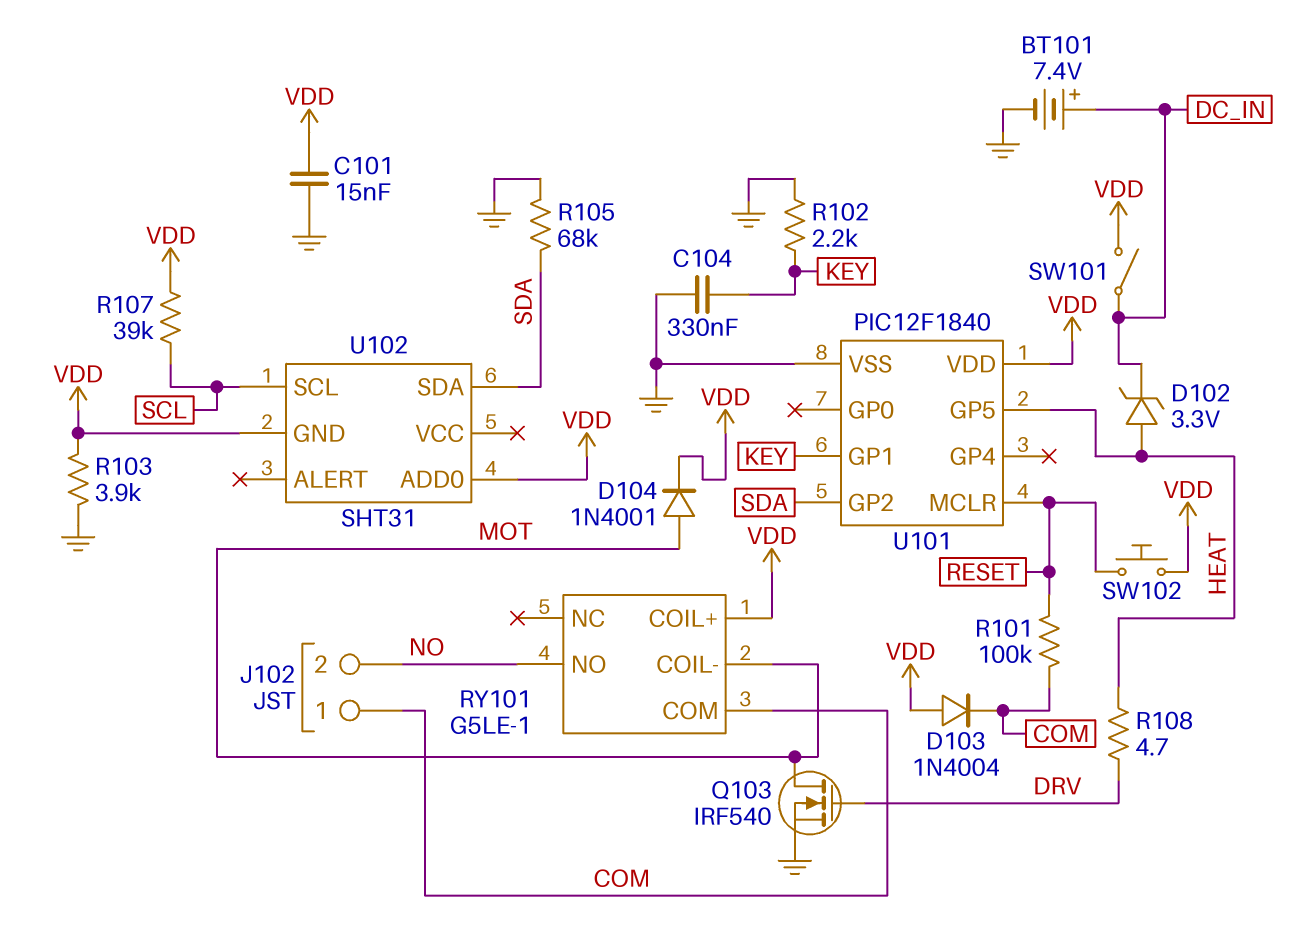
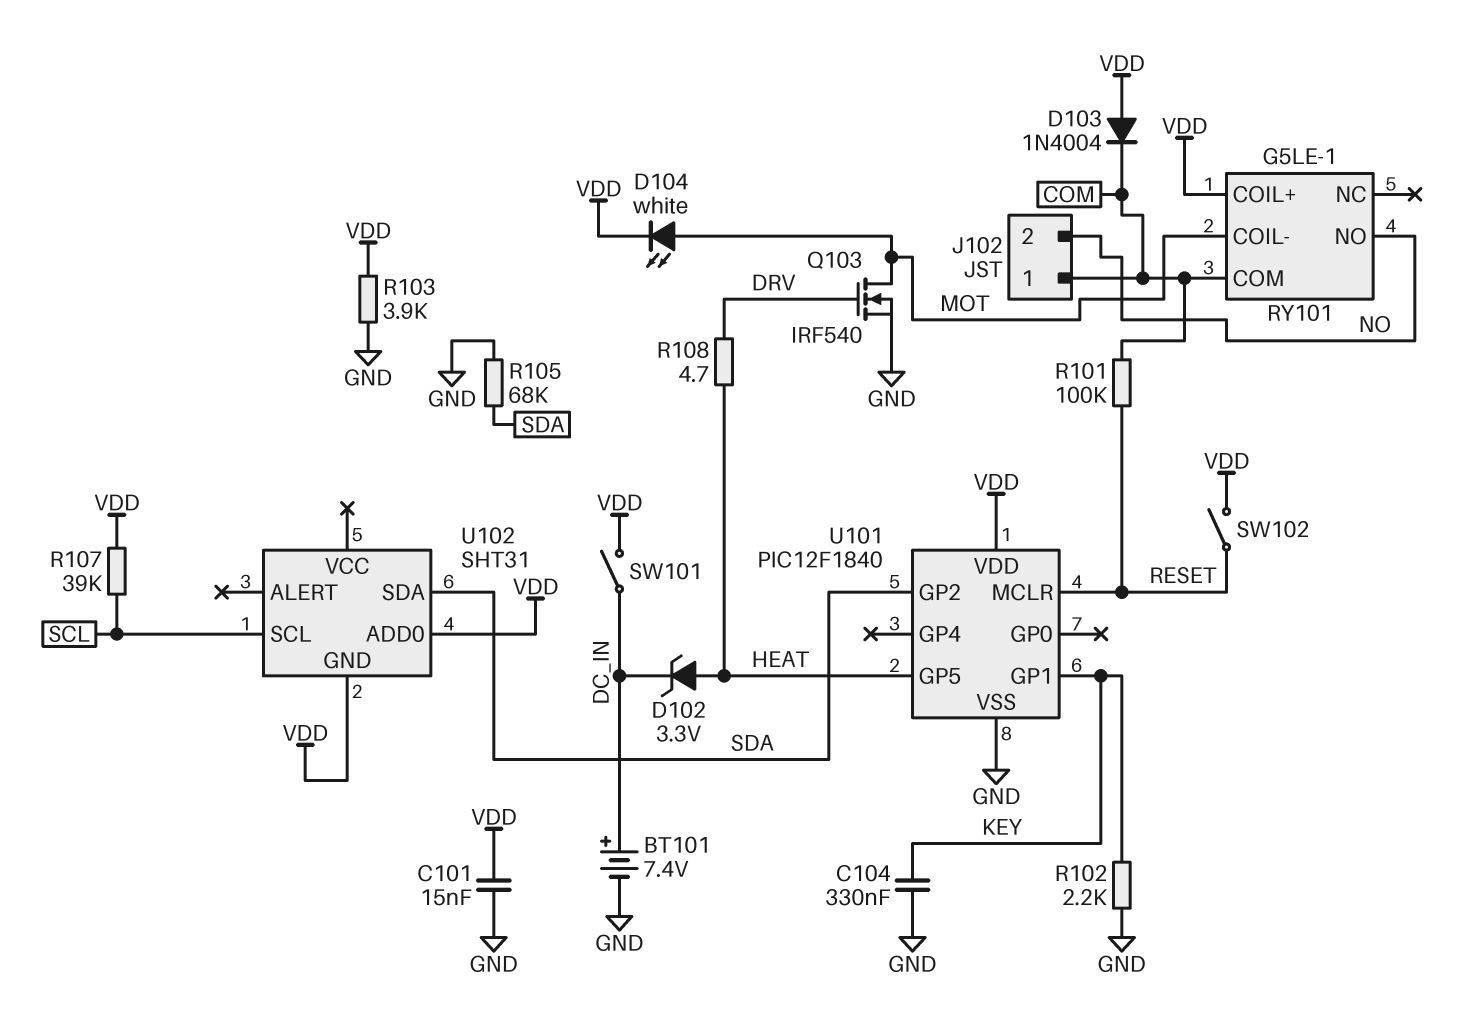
D104: diode 1N4001 (A MOT, K VDD) -> LED white (A MOT, K VDD)
SW102: button (RESET, VDD) -> switch (RESET, VDD)

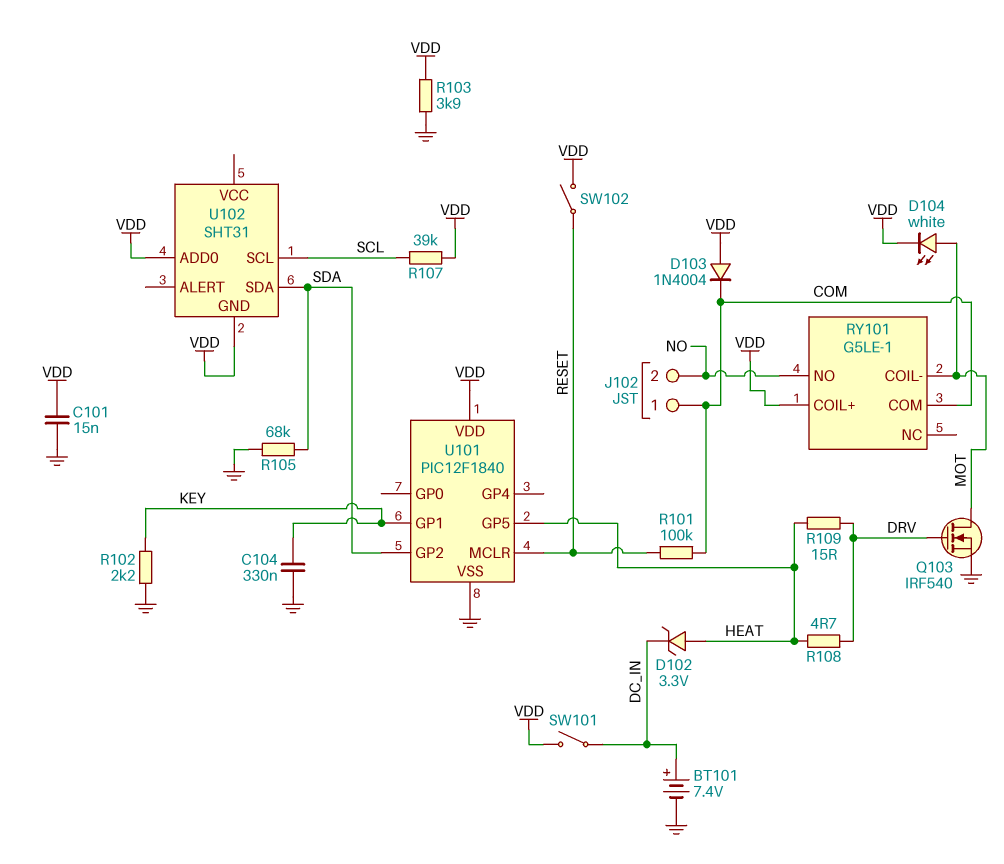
R109: none -> 15 (DRV, HEAT)

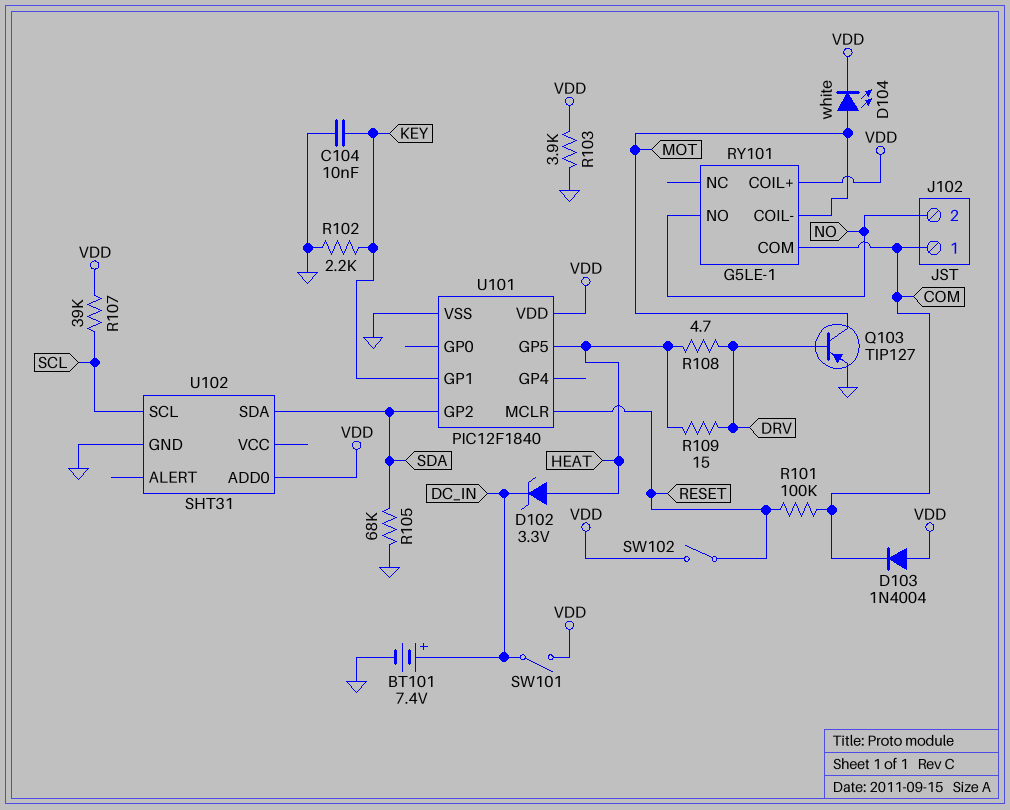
C101: 15nF (GND, VDD) -> none
C104: 330nF (GND, KEY) -> 10nF (GND, KEY)
Q103: NMOS IRF540 (G DRV, D MOT, S GND) -> PNP TIP127 (B DRV, C MOT, E GND)
U102 pin GND: VDD -> GND

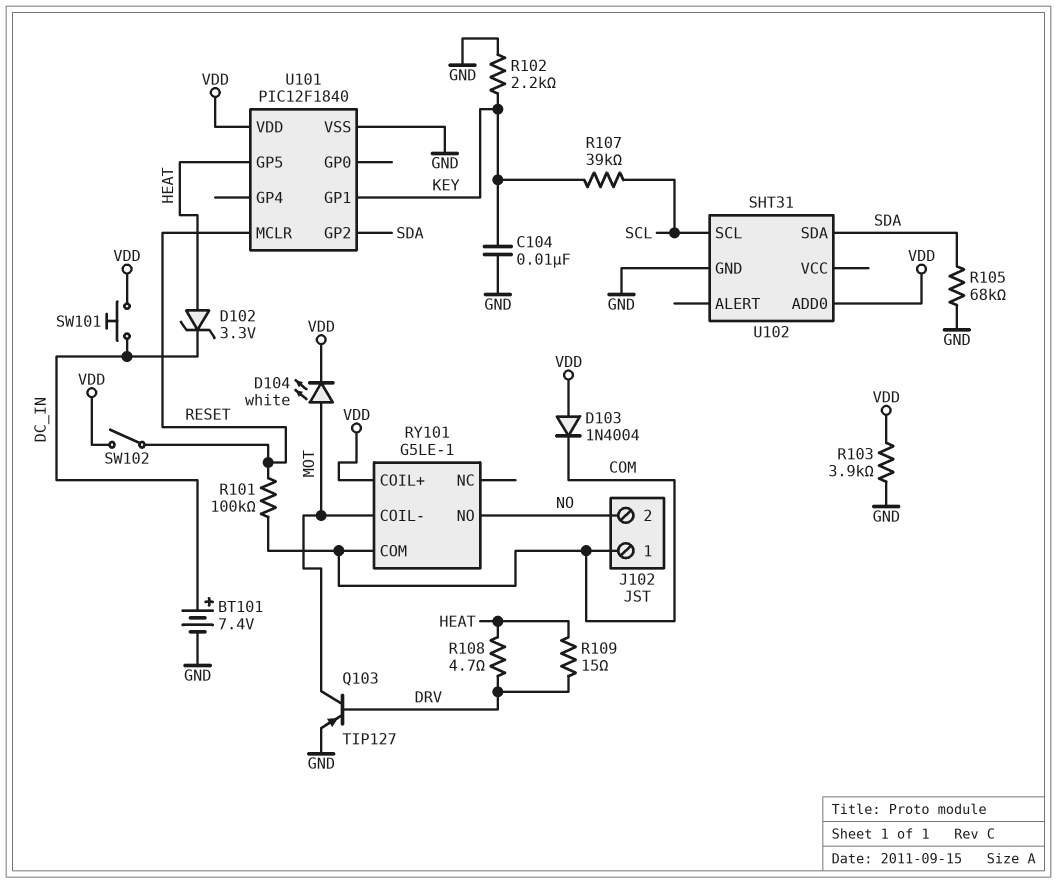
R107: 39k (SCL, VDD) -> 39k (KEY, SCL)
SW101: switch (DC_IN, VDD) -> button (DC_IN, VDD)

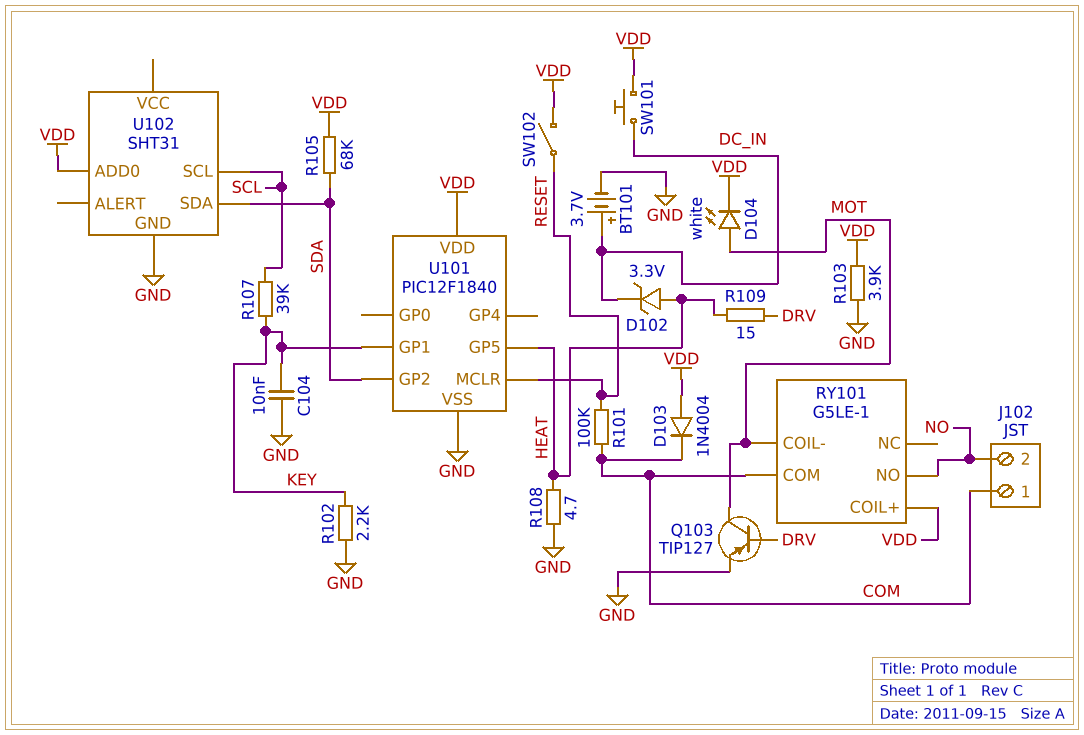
BT101: 7.4V (plus DC_IN, minus GND) -> 3.7V (plus DC_IN, minus GND)
R105: 68k (GND, SDA) -> 68k (SDA, VDD)
R108: 4.7 (DRV, HEAT) -> 4.7 (GND, HEAT)

